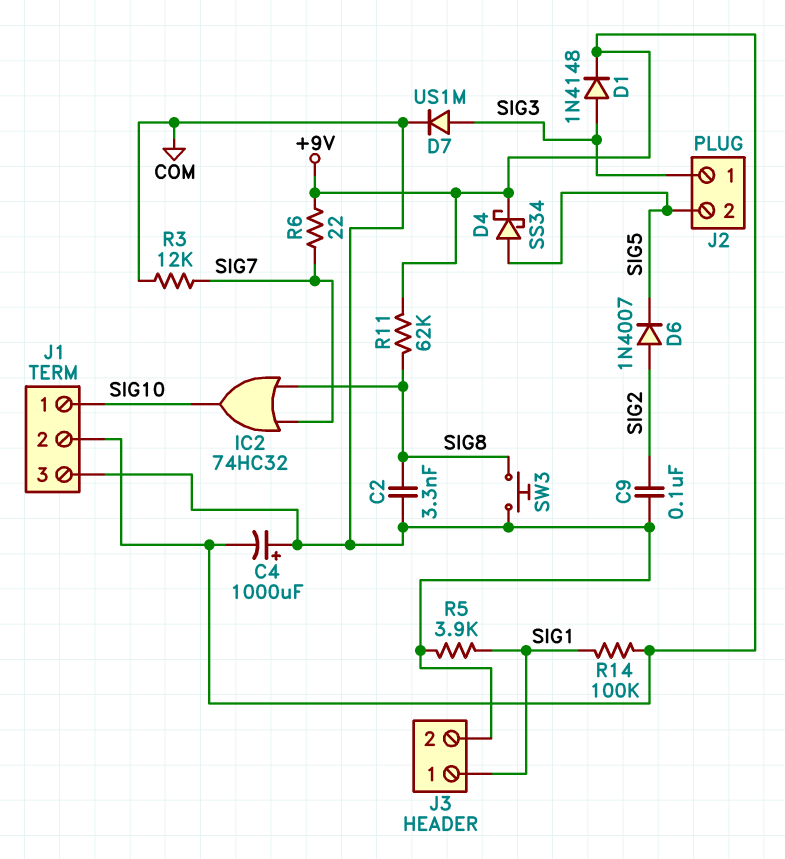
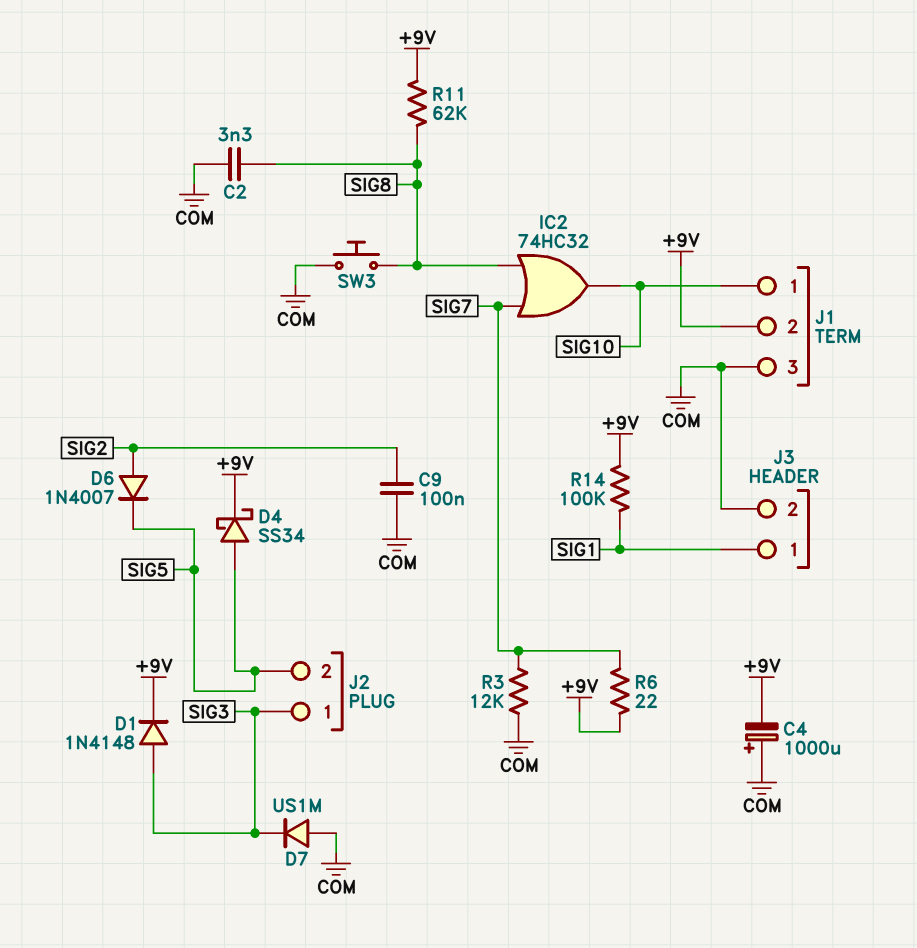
D7: diode US1M (A SIG3, K COM) -> diode US1M (A COM, K SIG3)
R5: 3.9k (COM, SIG1) -> none

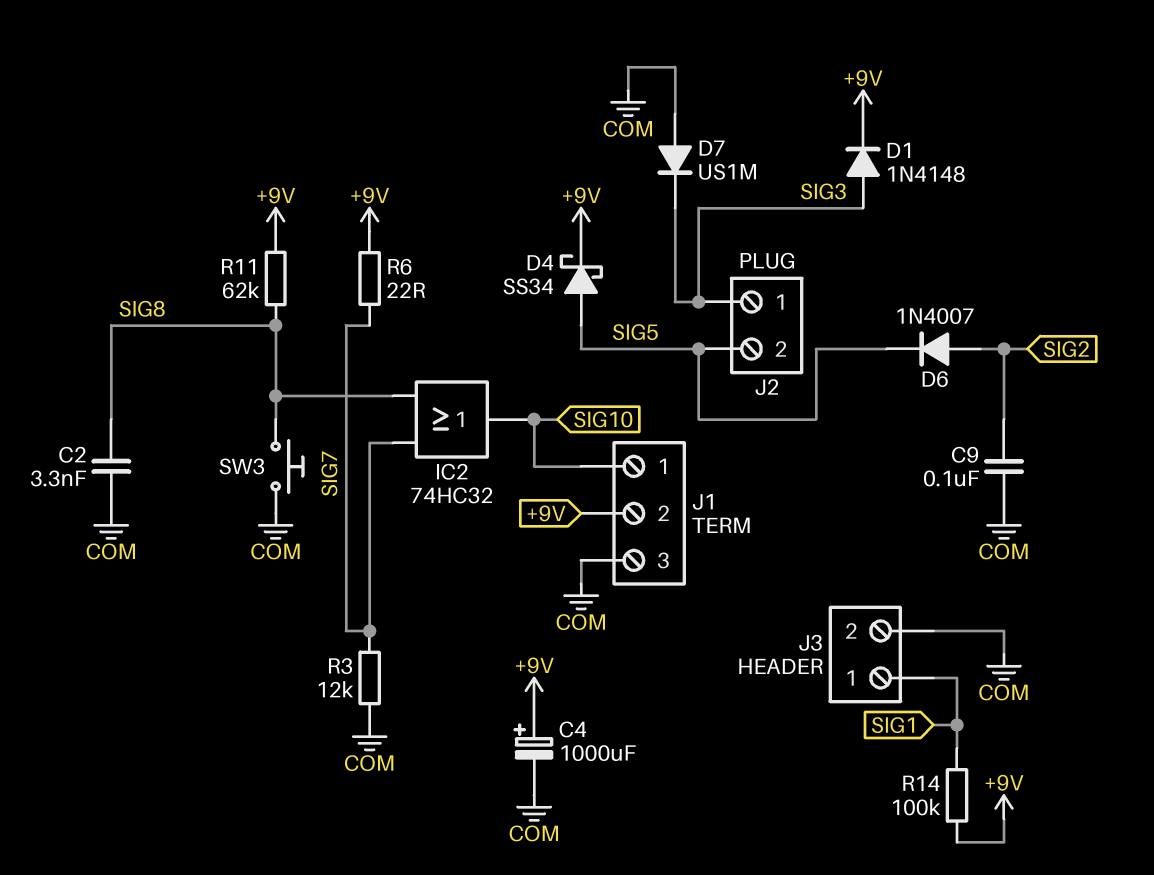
C4: 1000uF (plus COM, minus +9V) -> 1000uF (plus +9V, minus COM)

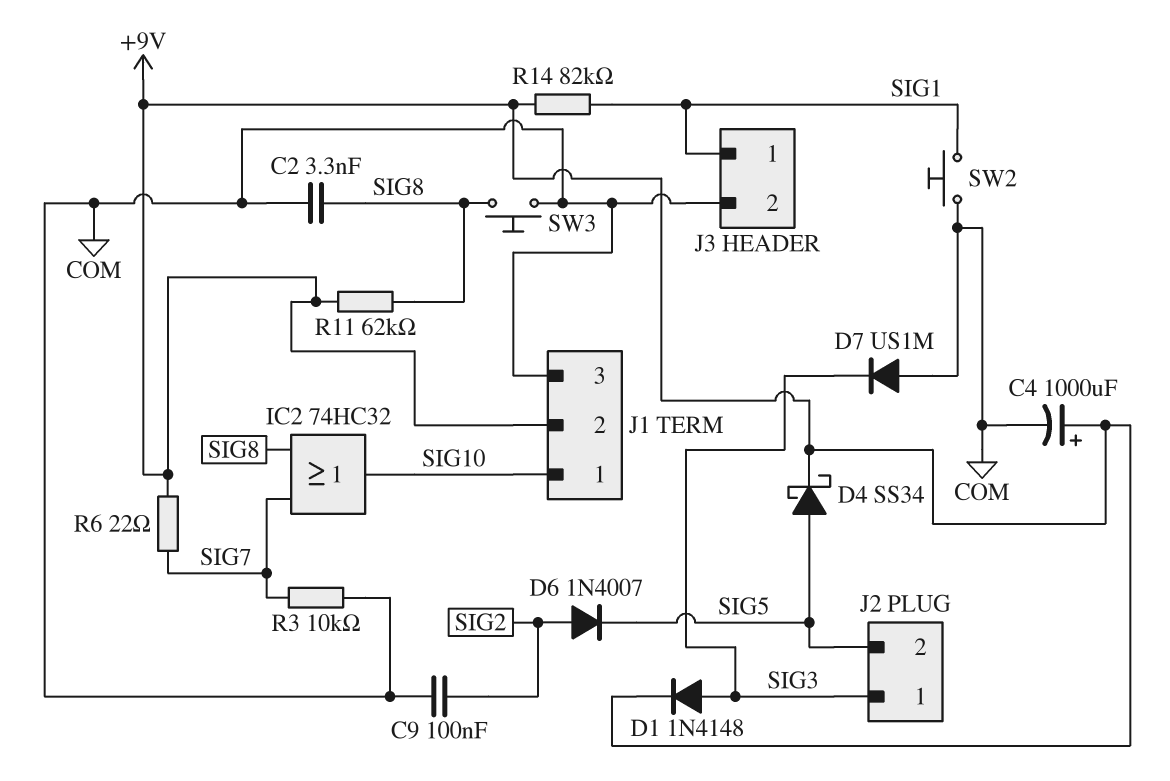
R3: 12k (COM, SIG7) -> 10k (COM, SIG7)
R14: 100k (+9V, SIG1) -> 82k (+9V, SIG1)
SW2: none -> button (COM, SIG1)

